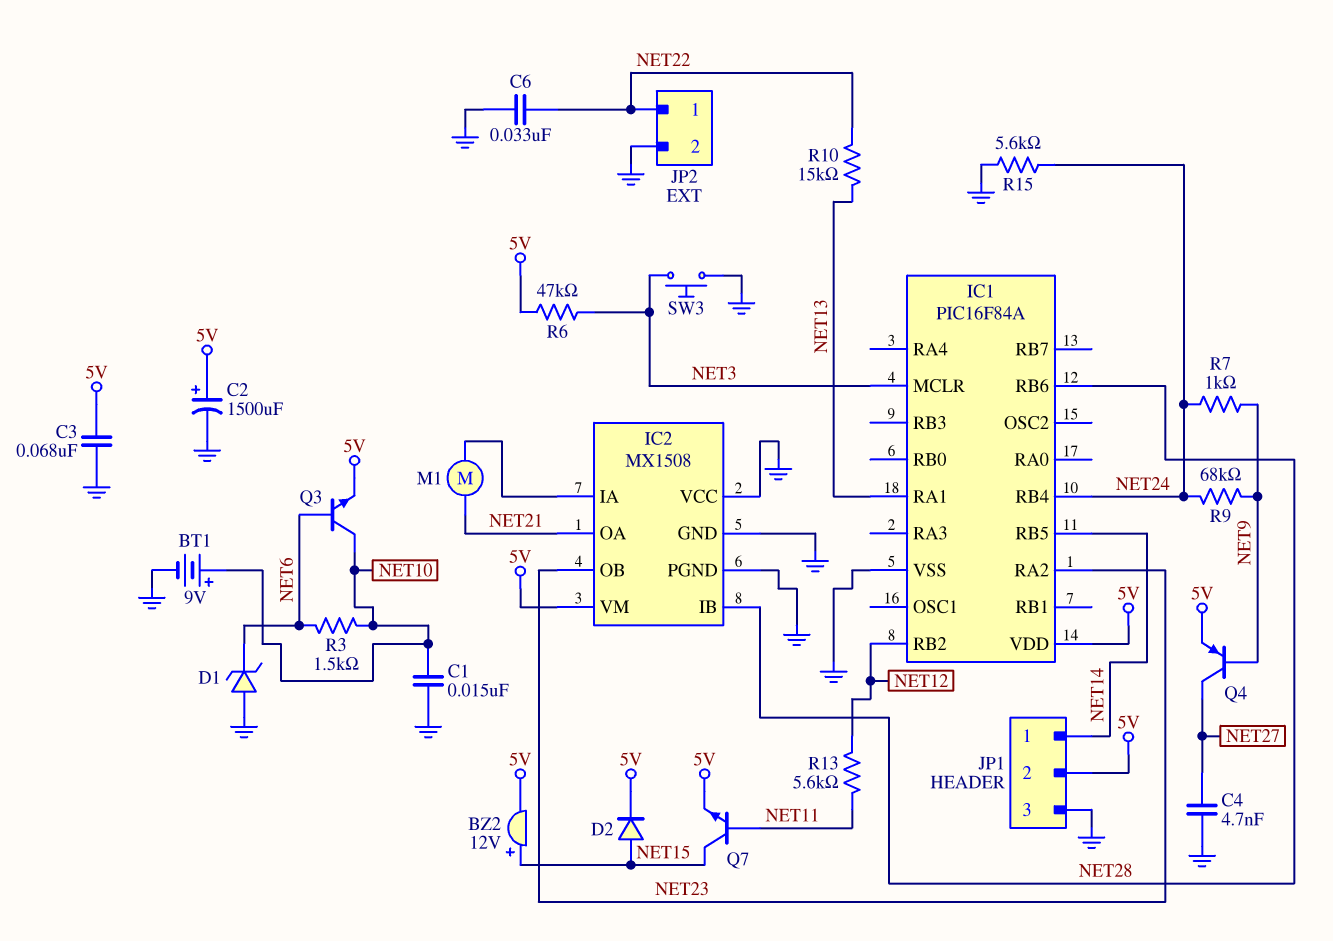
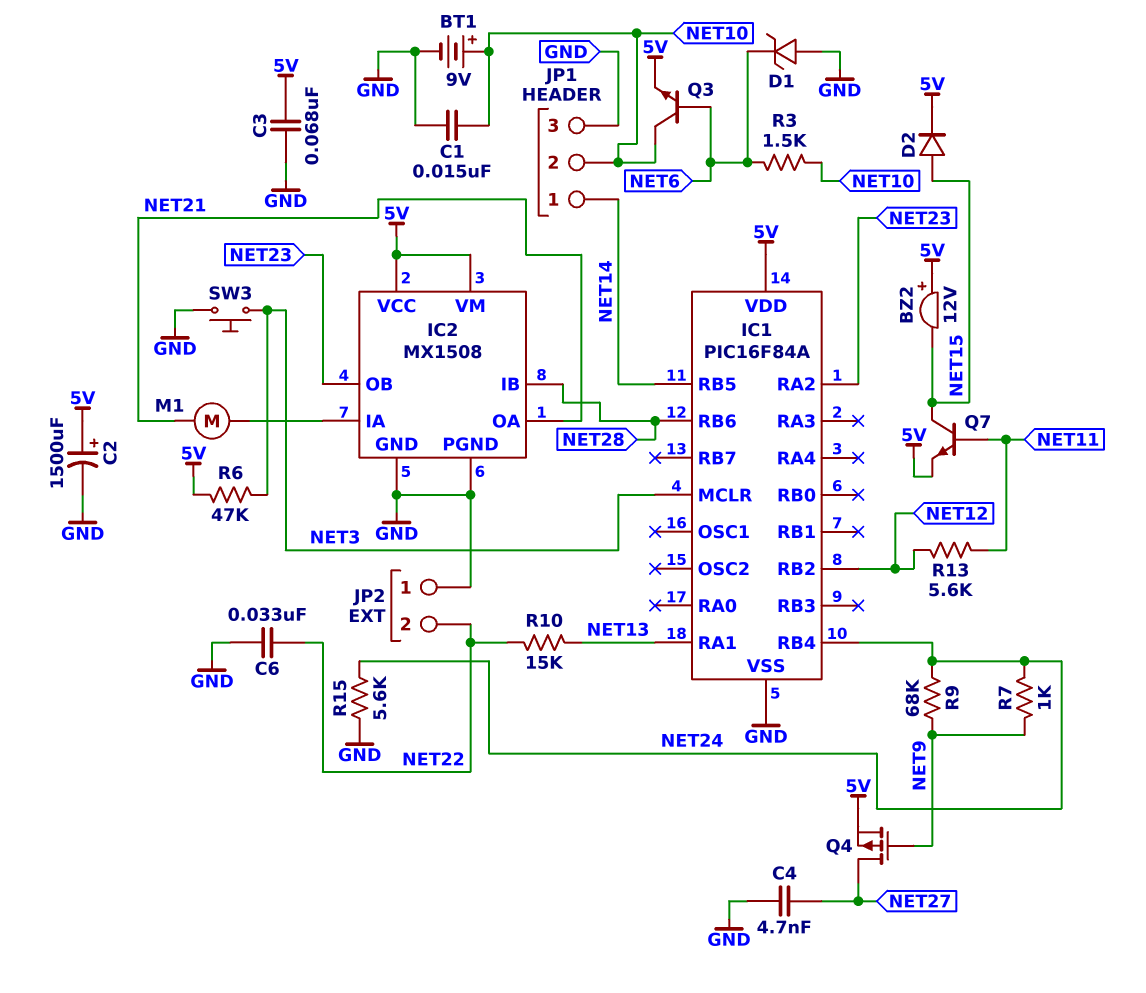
BZ2: buzzer 12V (plus NET15, minus 5V) -> buzzer 12V (plus 5V, minus NET15)
IC2 pin VCC: GND -> 5V
JP1 pin 2: 5V -> NET10
JP2 pin 1: NET22 -> GND
JP2 pin 2: GND -> NET22
Q4: PNP (B NET9, C NET27, E 5V) -> PMOS (G NET9, D NET27, S 5V)

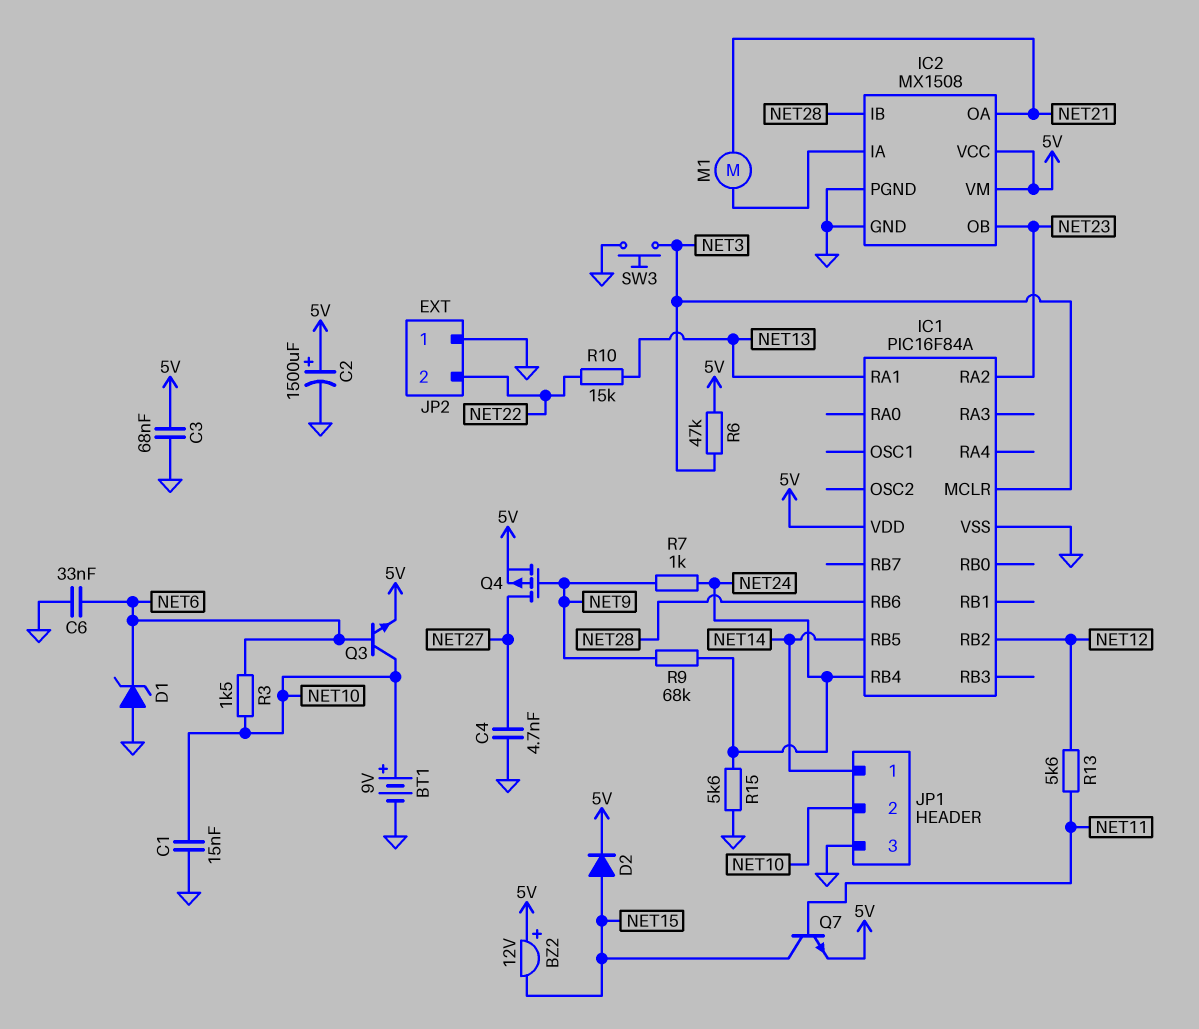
C6: 33nF (GND, NET22) -> 33nF (GND, NET6)

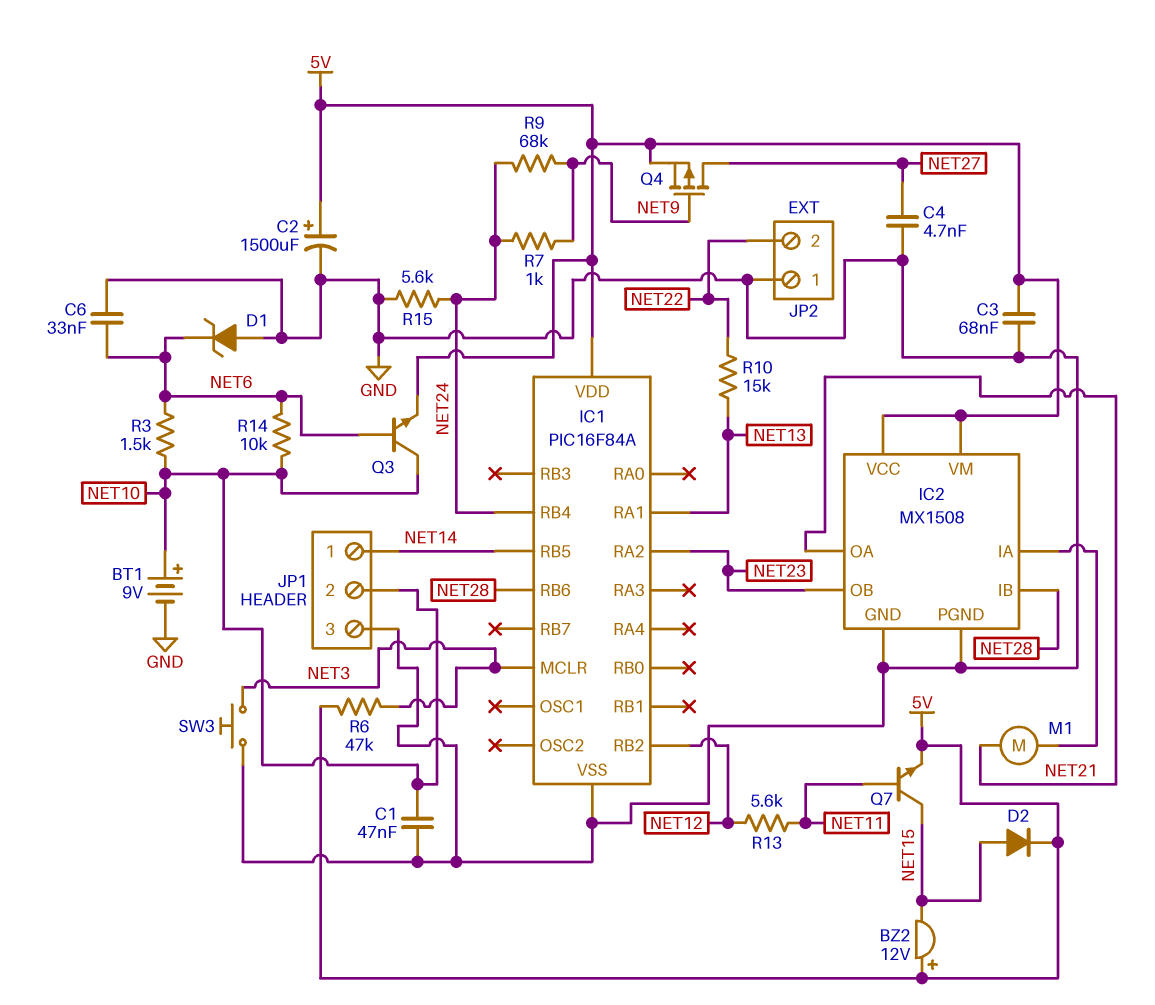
C1: 15nF (GND, NET10) -> 47nF (GND, NET10)
R14: none -> 10k (NET6, NET10)

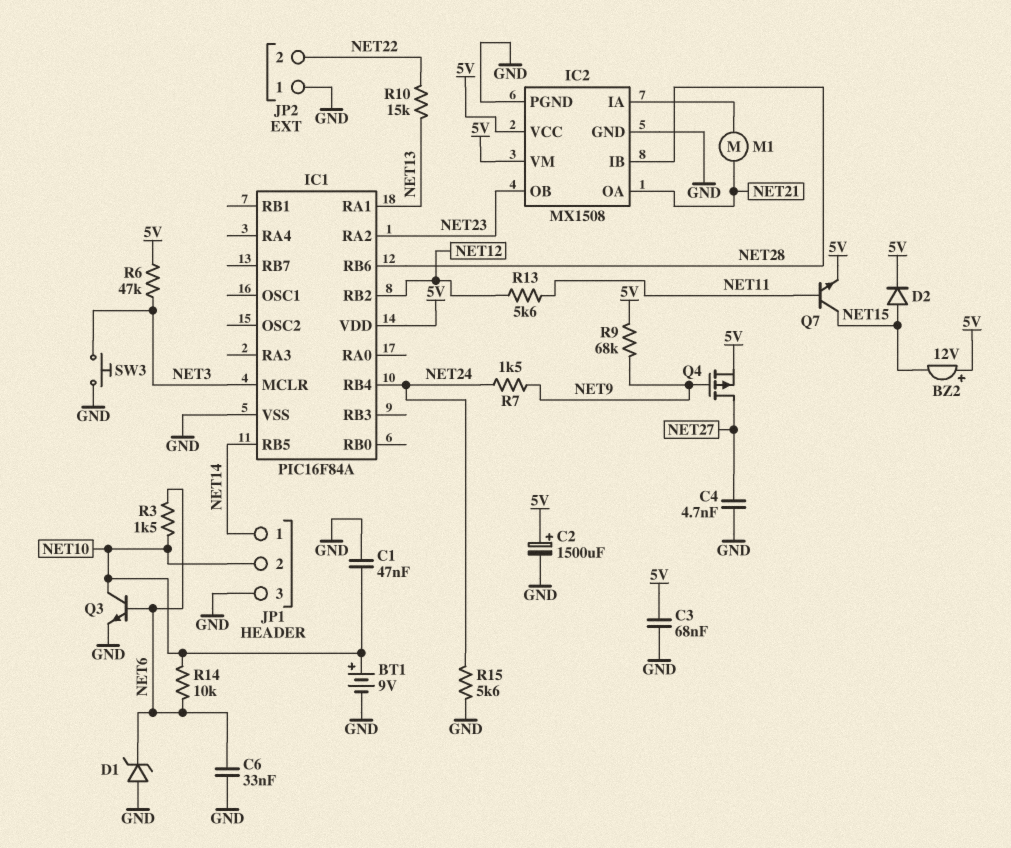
Q3: NPN (B NET6, C NET10, E 5V) -> NPN (B NET6, C NET10, E GND)
R7: 1k (NET9, NET24) -> 1.5k (NET9, NET24)
R9: 68k (NET9, NET24) -> 68k (5V, NET9)

